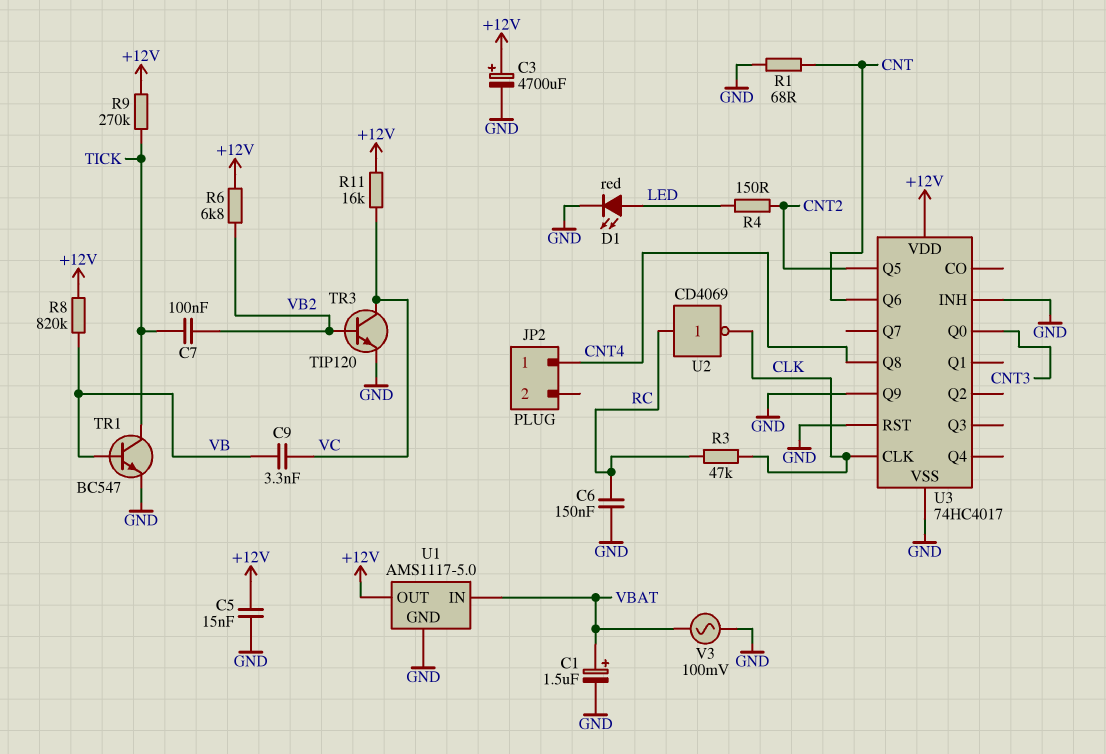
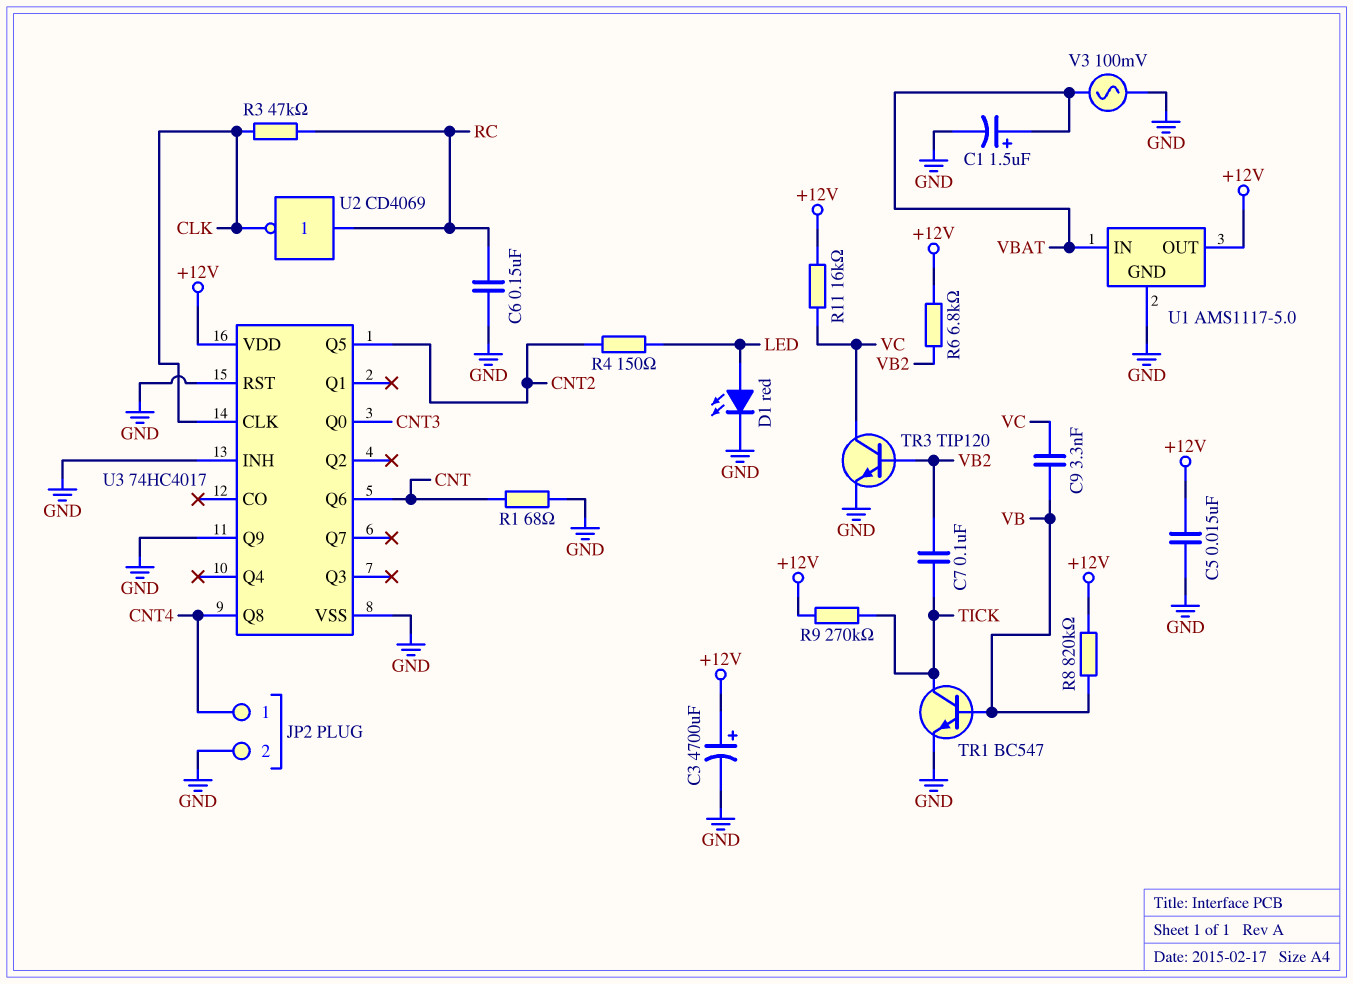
JP2 pin 2: none -> GND

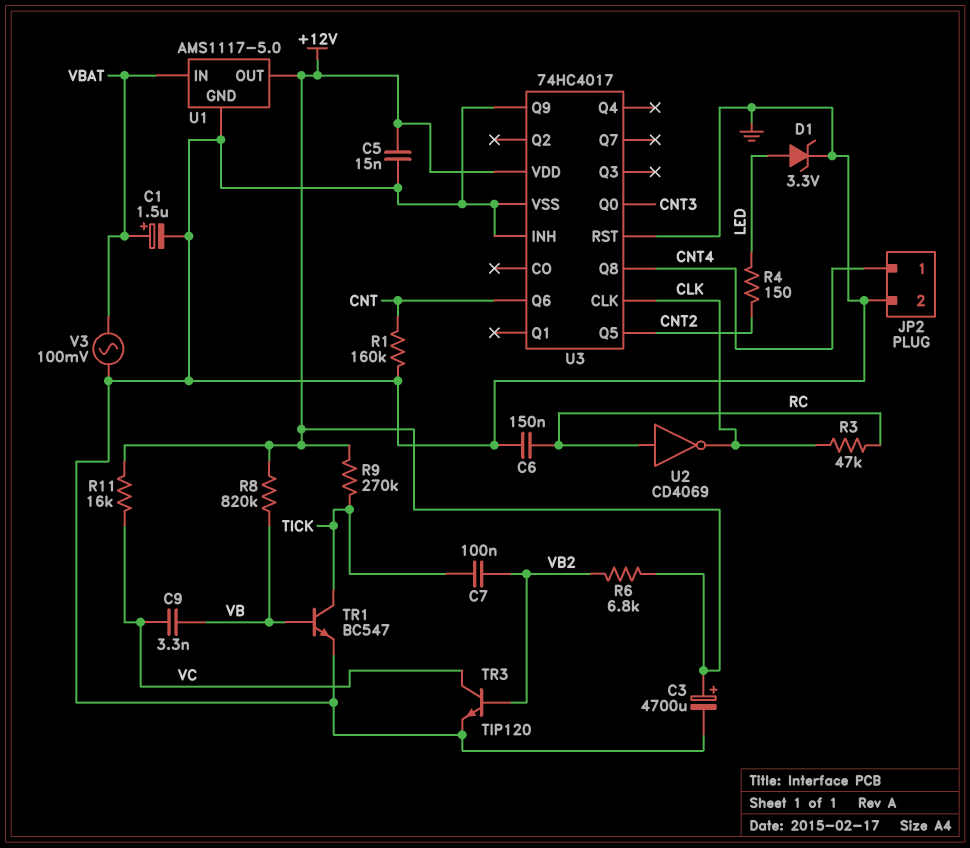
D1: LED red (A LED, K GND) -> zener 3.3V (A LED, K GND)
R1: 68 (CNT, GND) -> 160k (CNT, GND)

